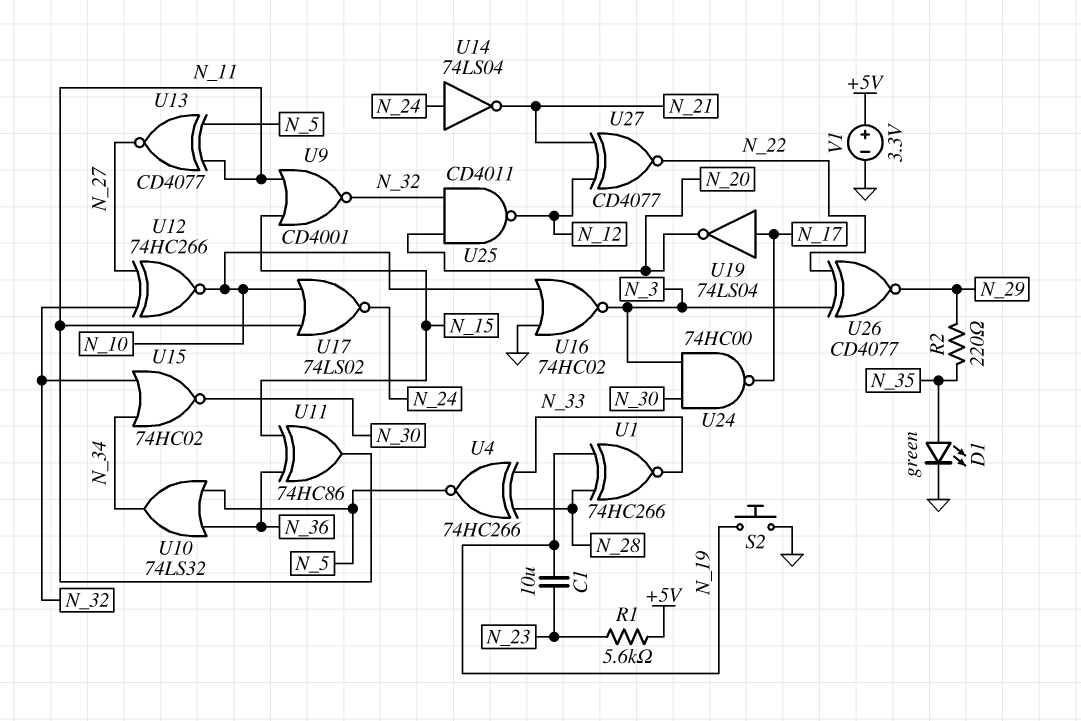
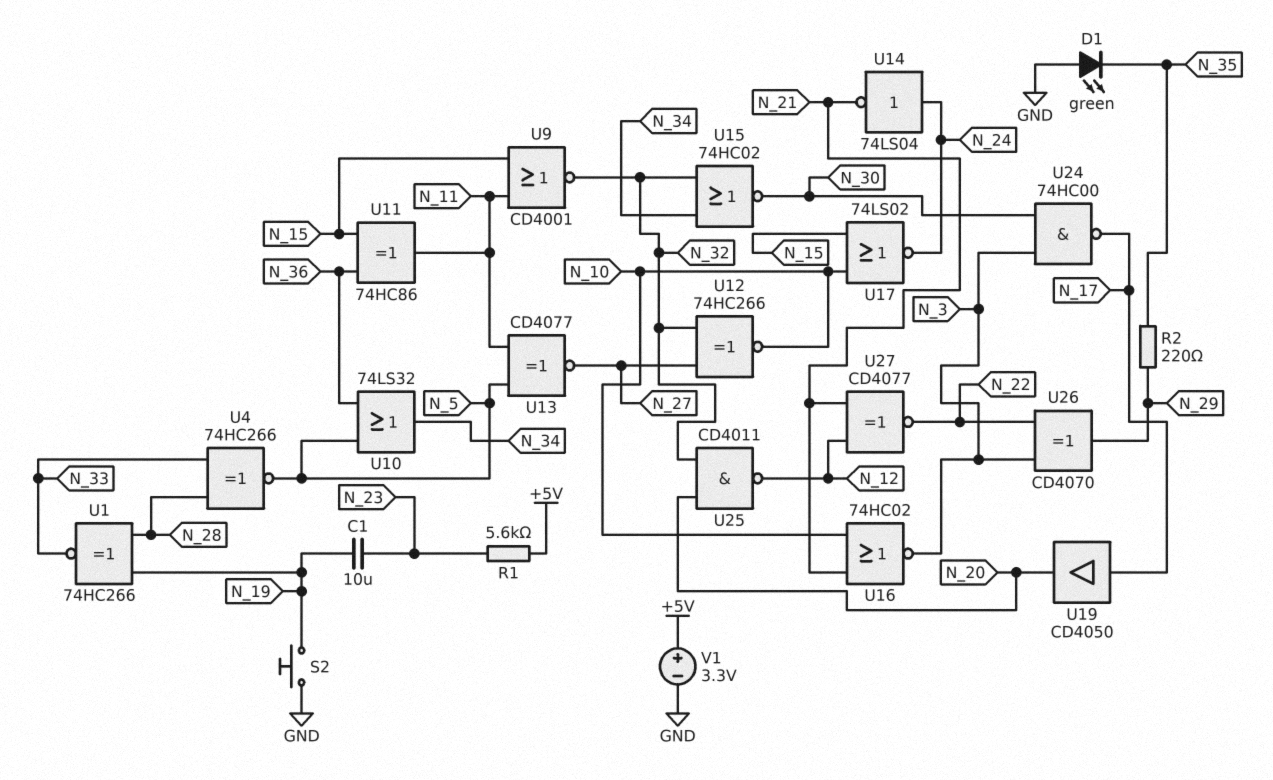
D1: LED green (A N_35, K GND) -> LED green (A GND, K N_35)
U16: NOR 74HC02 (in GND, in N_10, out N_3) -> NOR 74HC02 (in N_10, in N_21, out N_3)
U17: NOR 74LS02 (in N_10, in N_11, out N_24) -> NOR 74LS02 (in N_10, in N_15, out N_24)
U19: NOT 74LS04 (in N_17, out N_20) -> buffer CD4050 (in N_17, out N_20)
U26: XNOR CD4077 (in N_3, in N_22, out N_29) -> XOR CD4070 (in N_3, in N_22, out N_29)

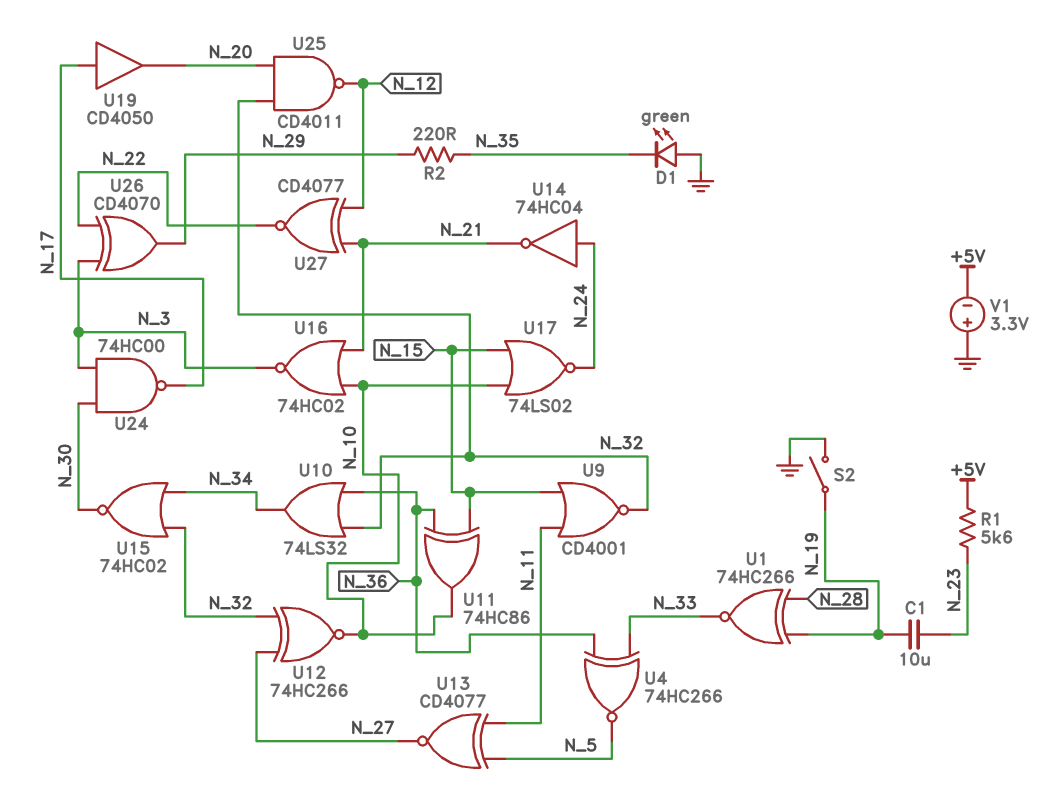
S2: button (GND, N_19) -> switch (GND, N_19)
U4: XNOR 74HC266 (in N_28, in N_33, out N_5) -> XNOR 74HC266 (in N_33, in N_36, out N_5)
U10: OR 74LS32 (in N_5, in N_36, out N_34) -> OR 74LS32 (in N_32, in N_36, out N_34)
U11: XOR 74HC86 (in N_15, in N_36, out N_11) -> XOR 74HC86 (in N_15, in N_36, out N_10)
U14: NOT 74LS04 (in N_24, out N_21) -> NOT 74HC04 (in N_24, out N_21)
V1: 3.3V (plus +5V, minus GND) -> 3.3V (plus GND, minus +5V)

